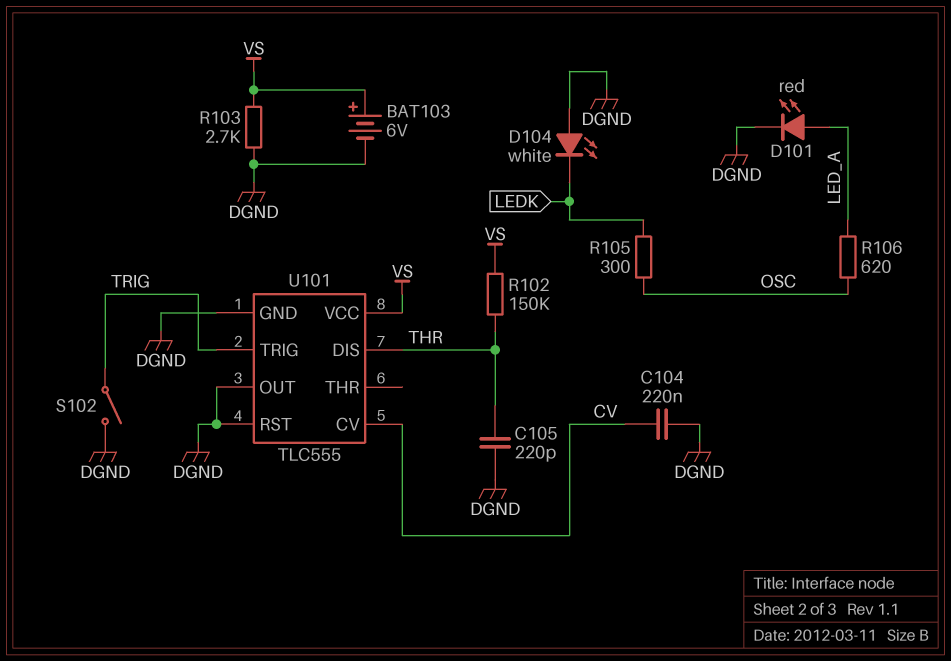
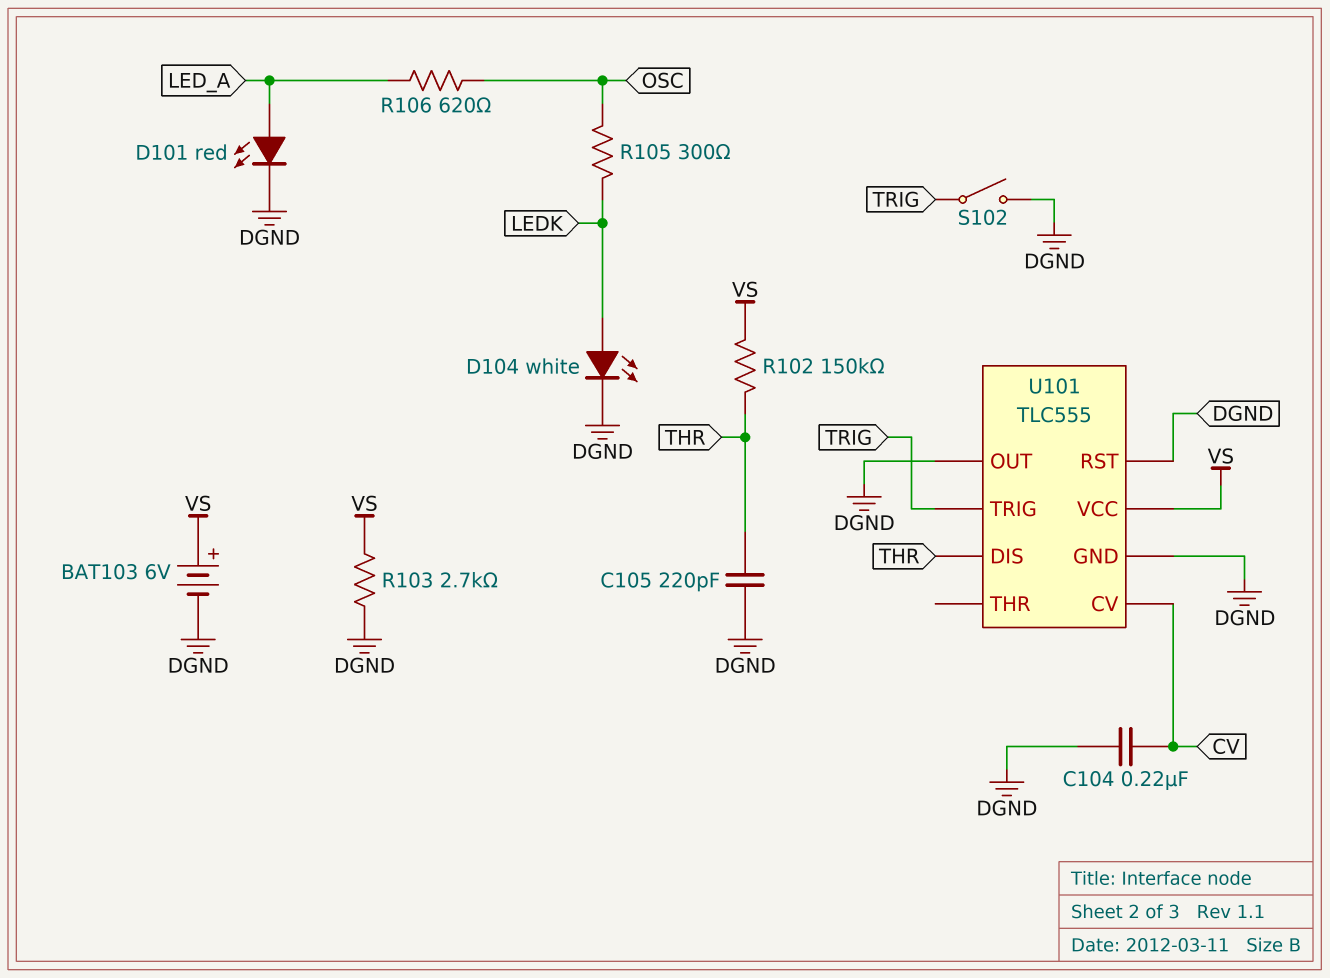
D104: LED white (A DGND, K LEDK) -> LED white (A LEDK, K DGND)

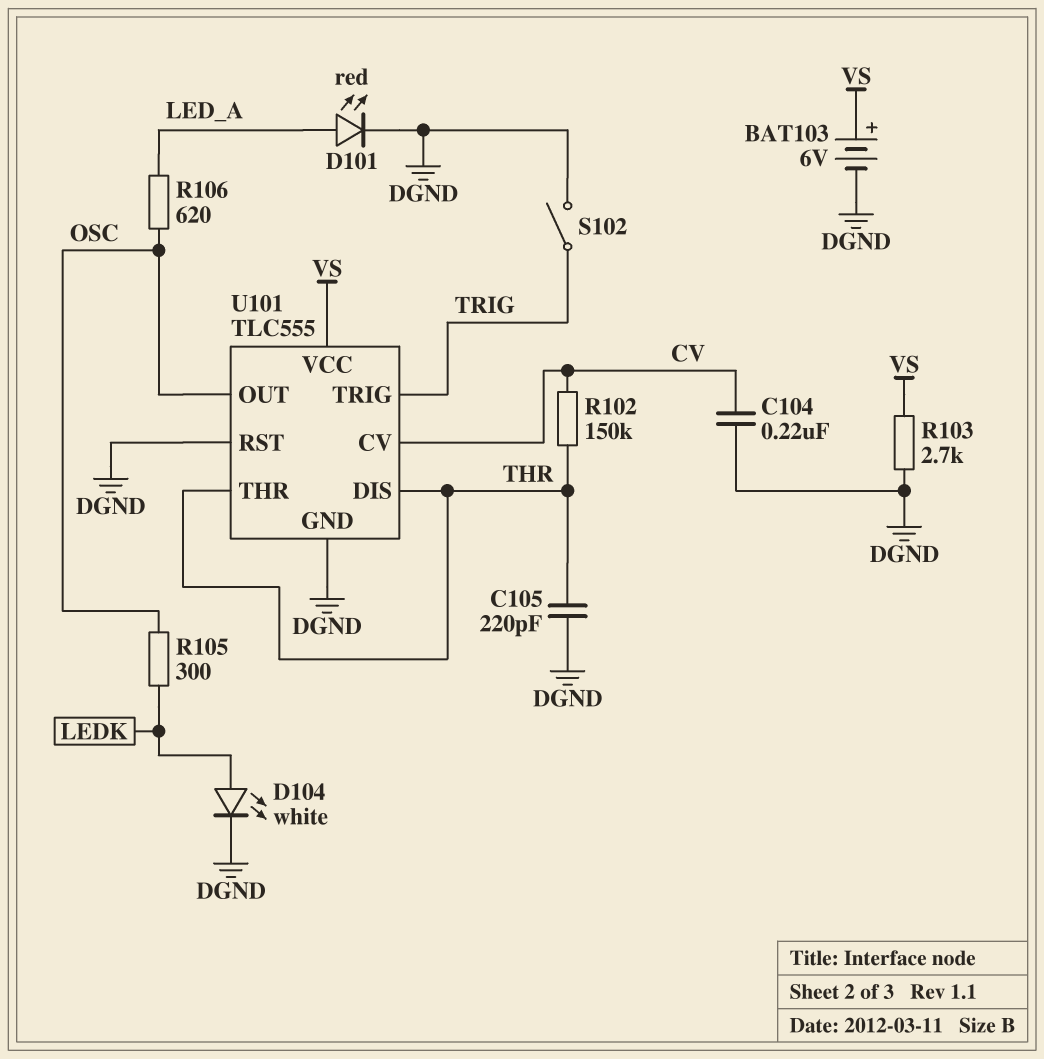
R102: 150k (THR, VS) -> 150k (CV, THR)
U101 pin OUT: DGND -> OSC
U101 pin THR: none -> THR

